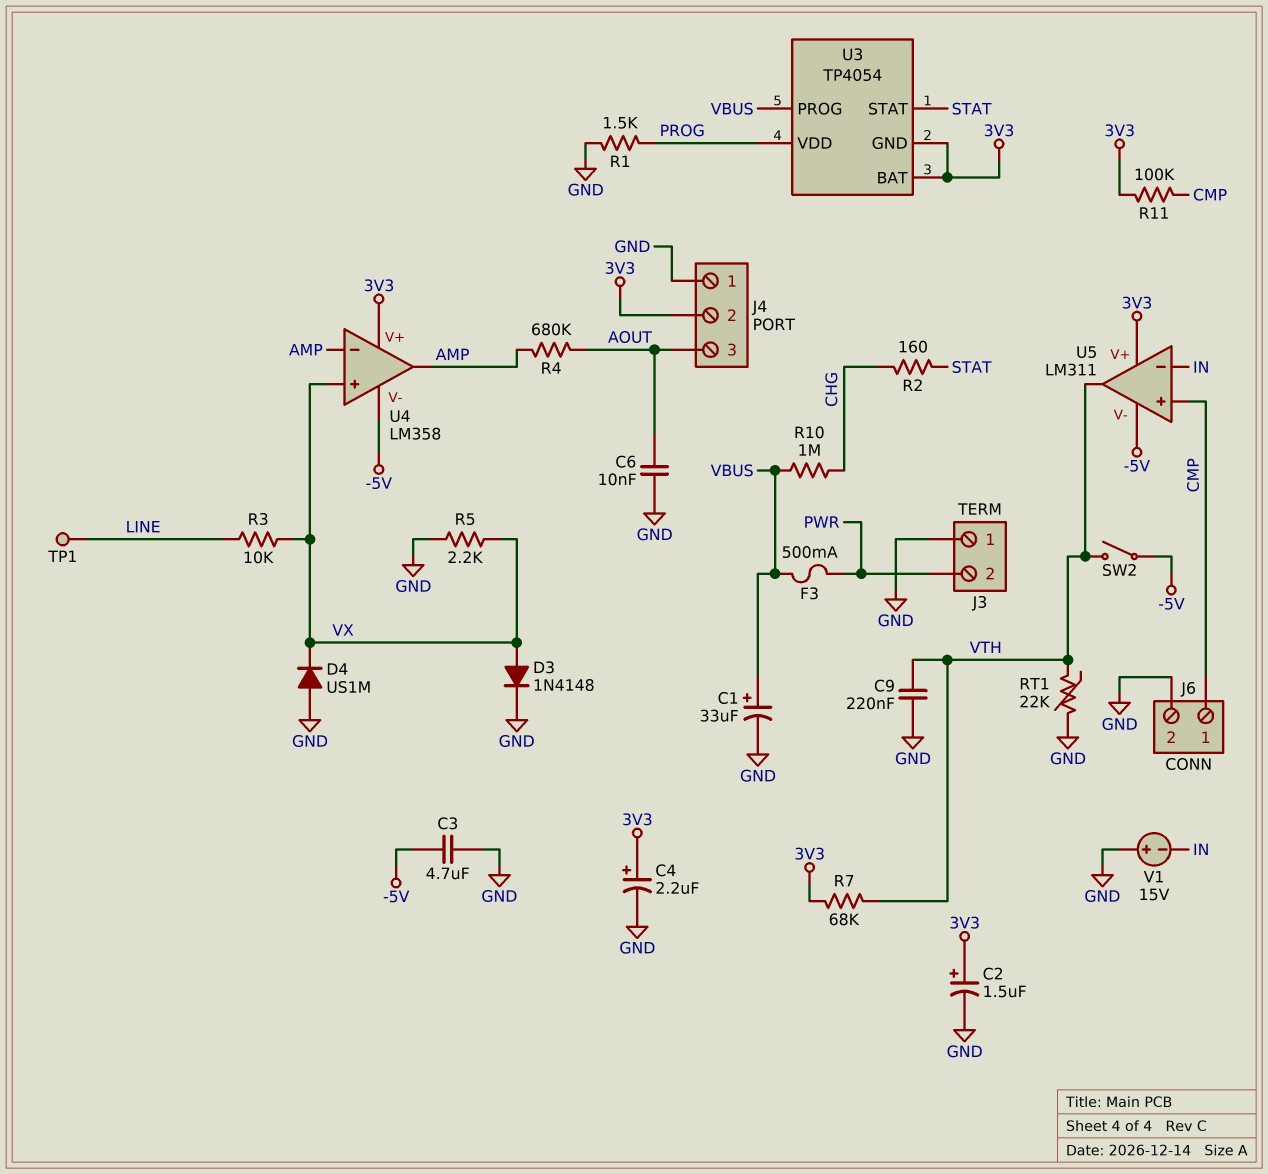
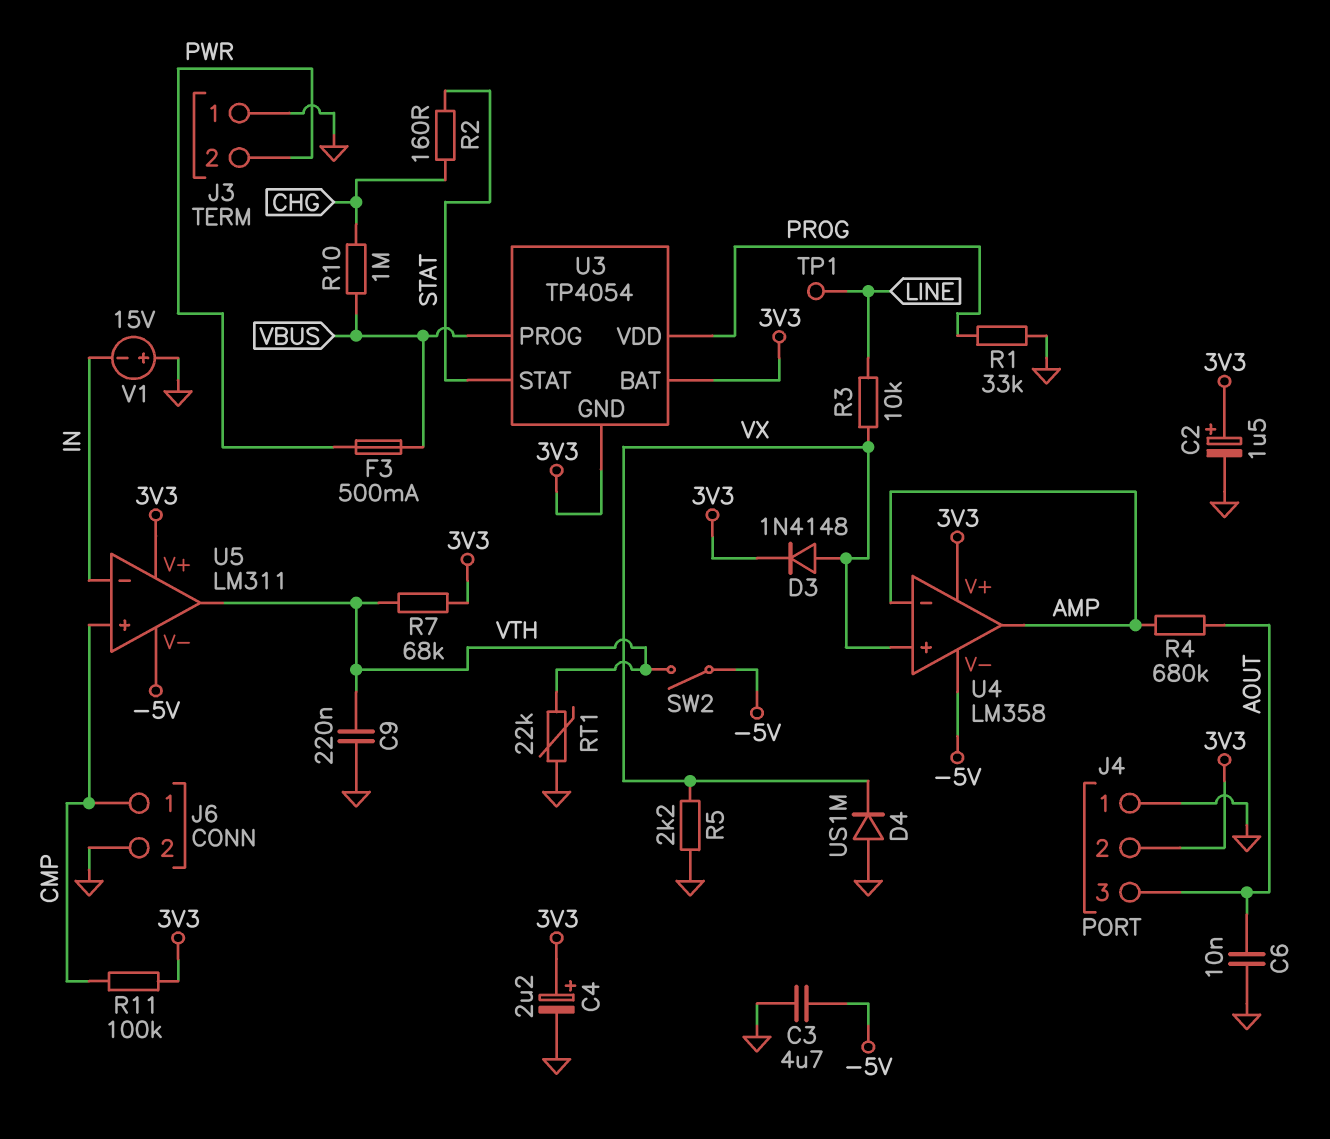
C1: 33uF (plus VBUS, minus GND) -> none
D3: diode 1N4148 (A VX, K GND) -> diode 1N4148 (A VX, K 3V3)
R1: 1.5k (GND, PROG) -> 33k (GND, PROG)

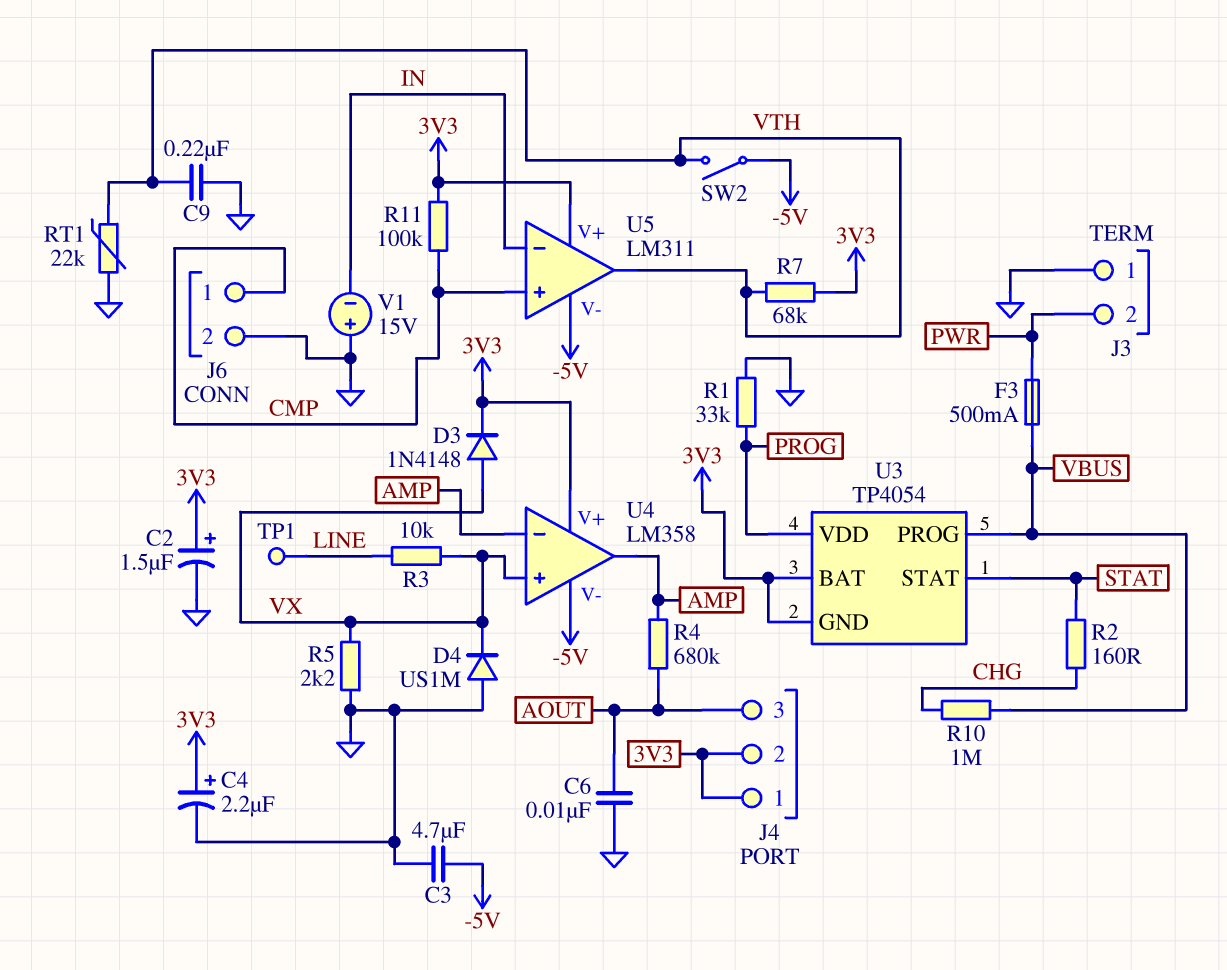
J4 pin 1: GND -> 3V3

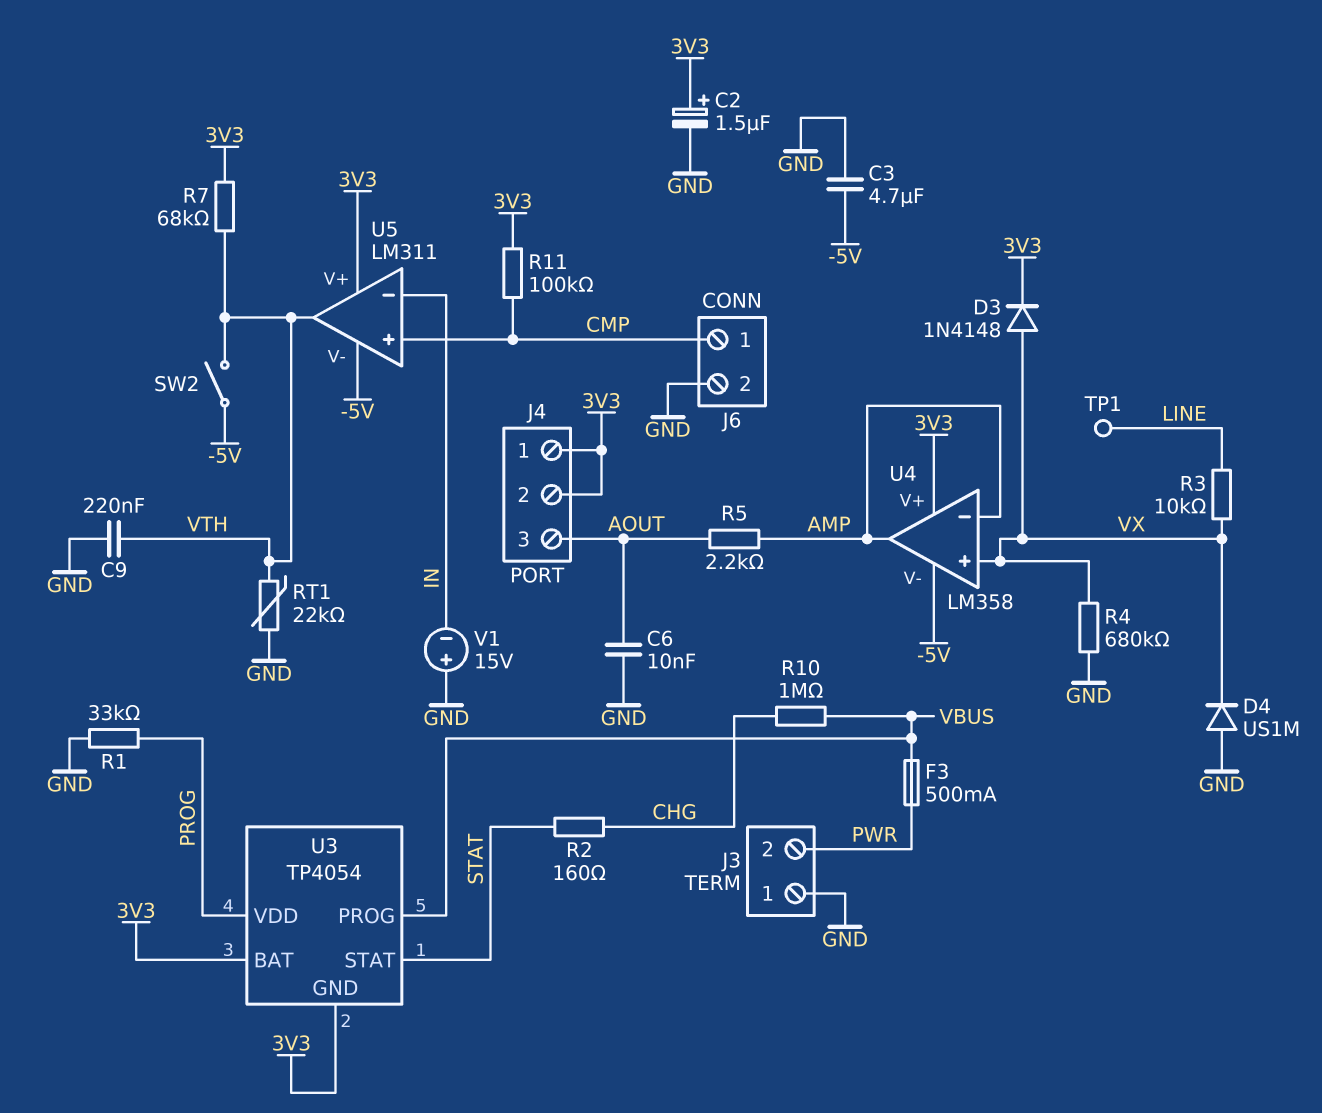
C4: 2.2uF (plus 3V3, minus GND) -> none
R4: 680k (AMP, AOUT) -> 680k (GND, VX)
R5: 2.2k (GND, VX) -> 2.2k (AMP, AOUT)

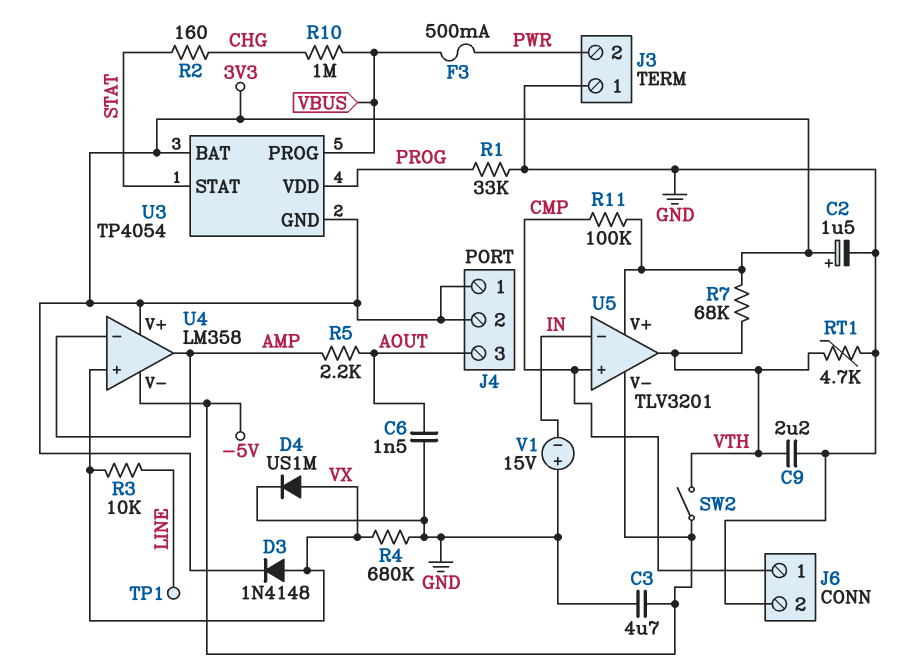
C6: 10nF (AOUT, GND) -> 1.5nF (AOUT, GND)
C9: 220nF (GND, VTH) -> 2.2uF (GND, VTH)
D4: diode US1M (A GND, K VX) -> diode US1M (A VX, K GND)
RT1: 22k (GND, VTH) -> 4.7k (GND, VTH)
U5: LM311 -> TLV3201

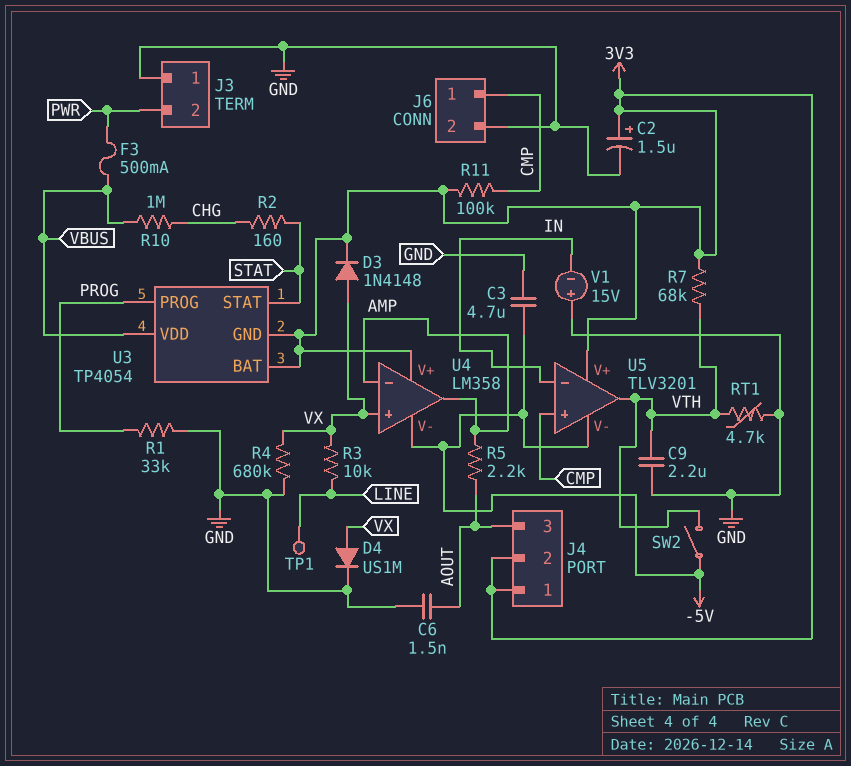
U3 pin PROG: VBUS -> PROG
U3 pin VDD: PROG -> VBUS

